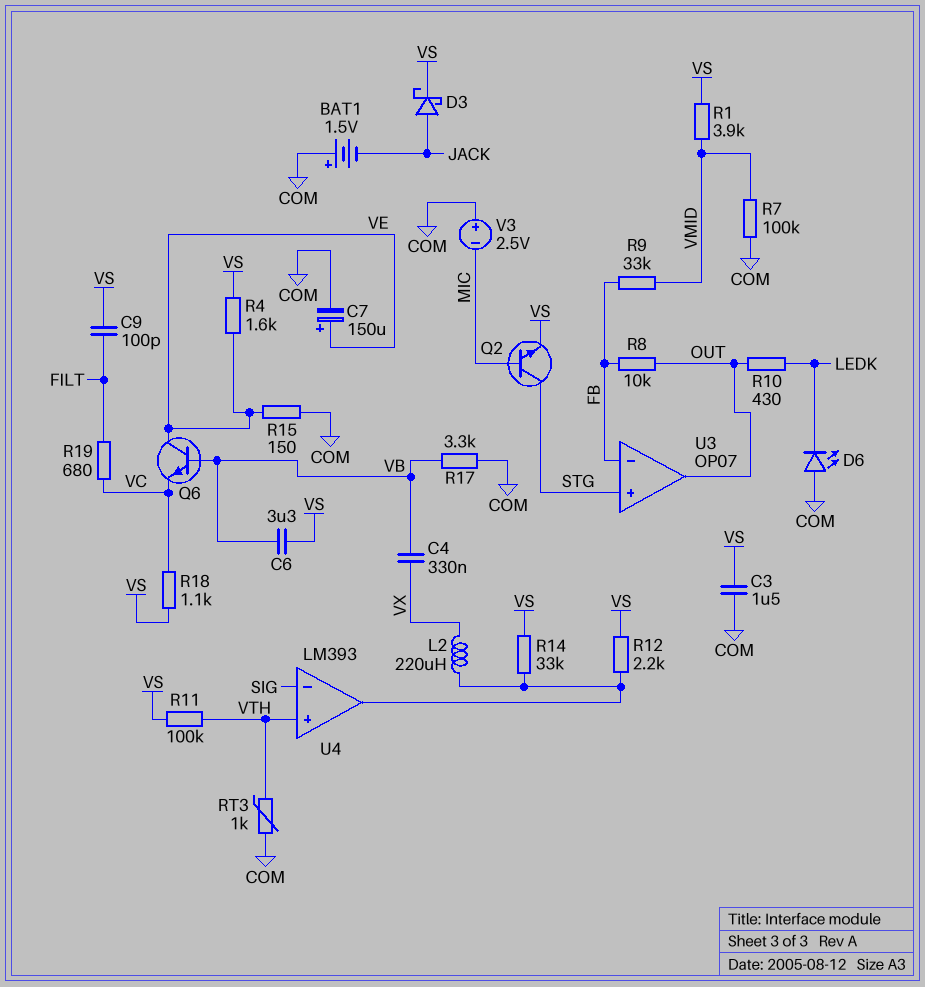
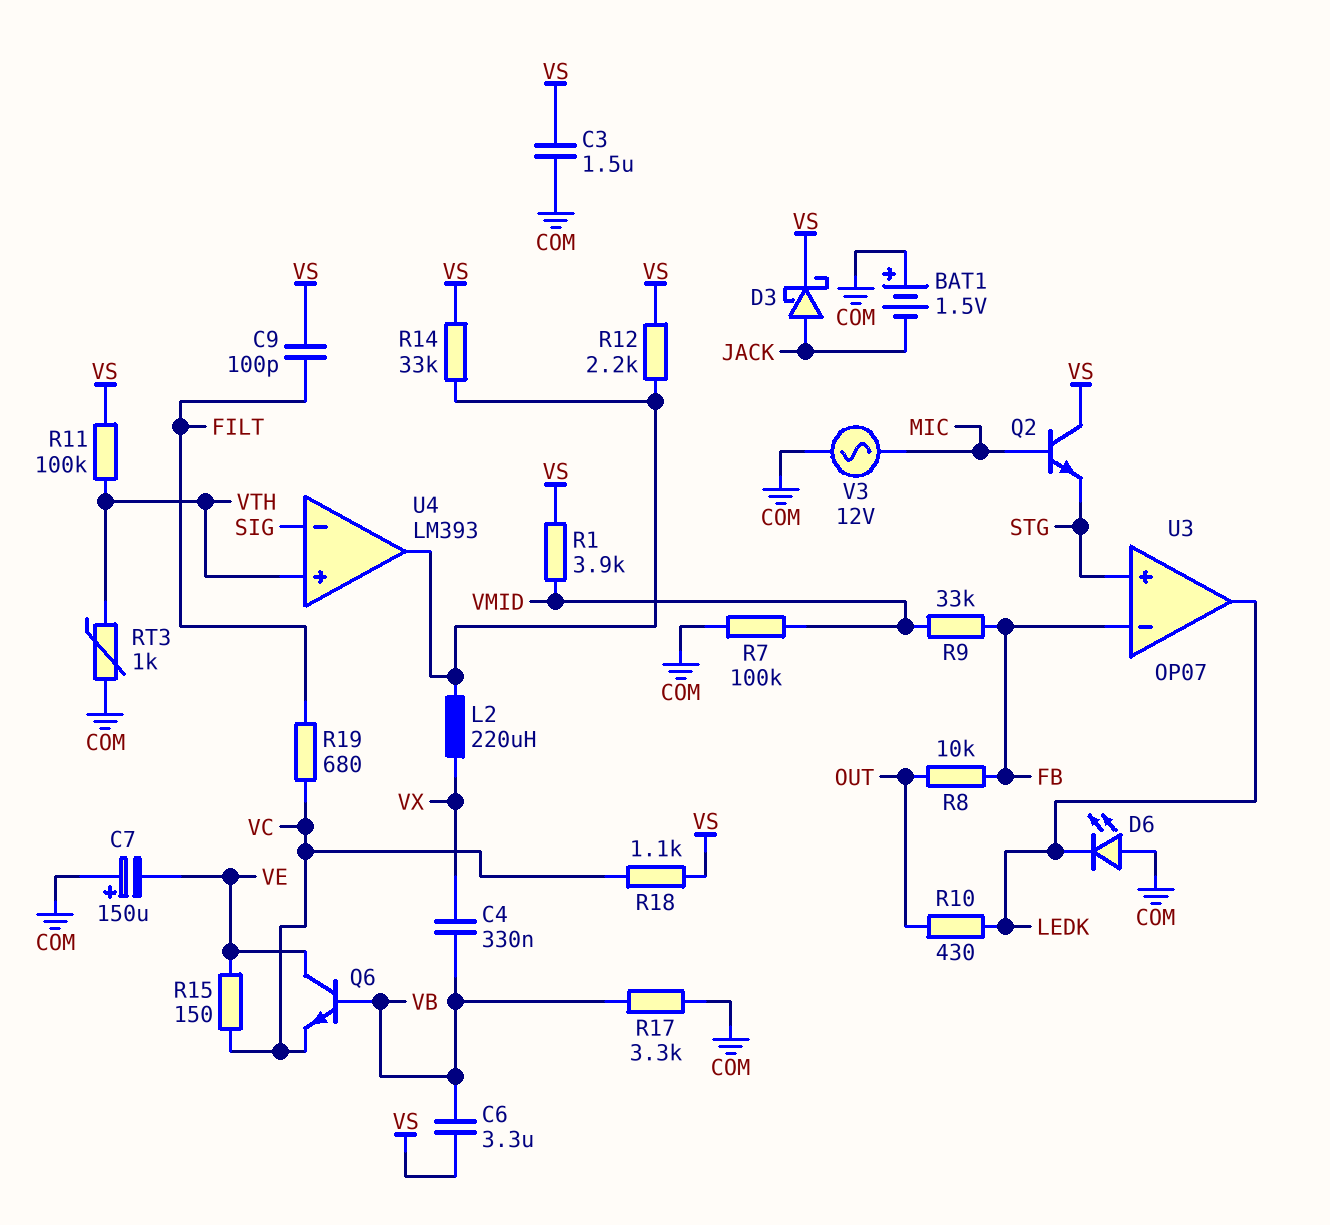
C7: 150uF (plus VE, minus COM) -> 150uF (plus COM, minus VE)
Q2: NPN (B MIC, C STG, E VS) -> NPN (B MIC, C VS, E STG)
R4: 1.6k (VE, VS) -> none
R15: 150 (COM, VE) -> 150 (VC, VE)
U3 pin out: OUT -> LEDK
V3: 2.5V (plus COM, minus MIC) -> AC 12V (COM, MIC)

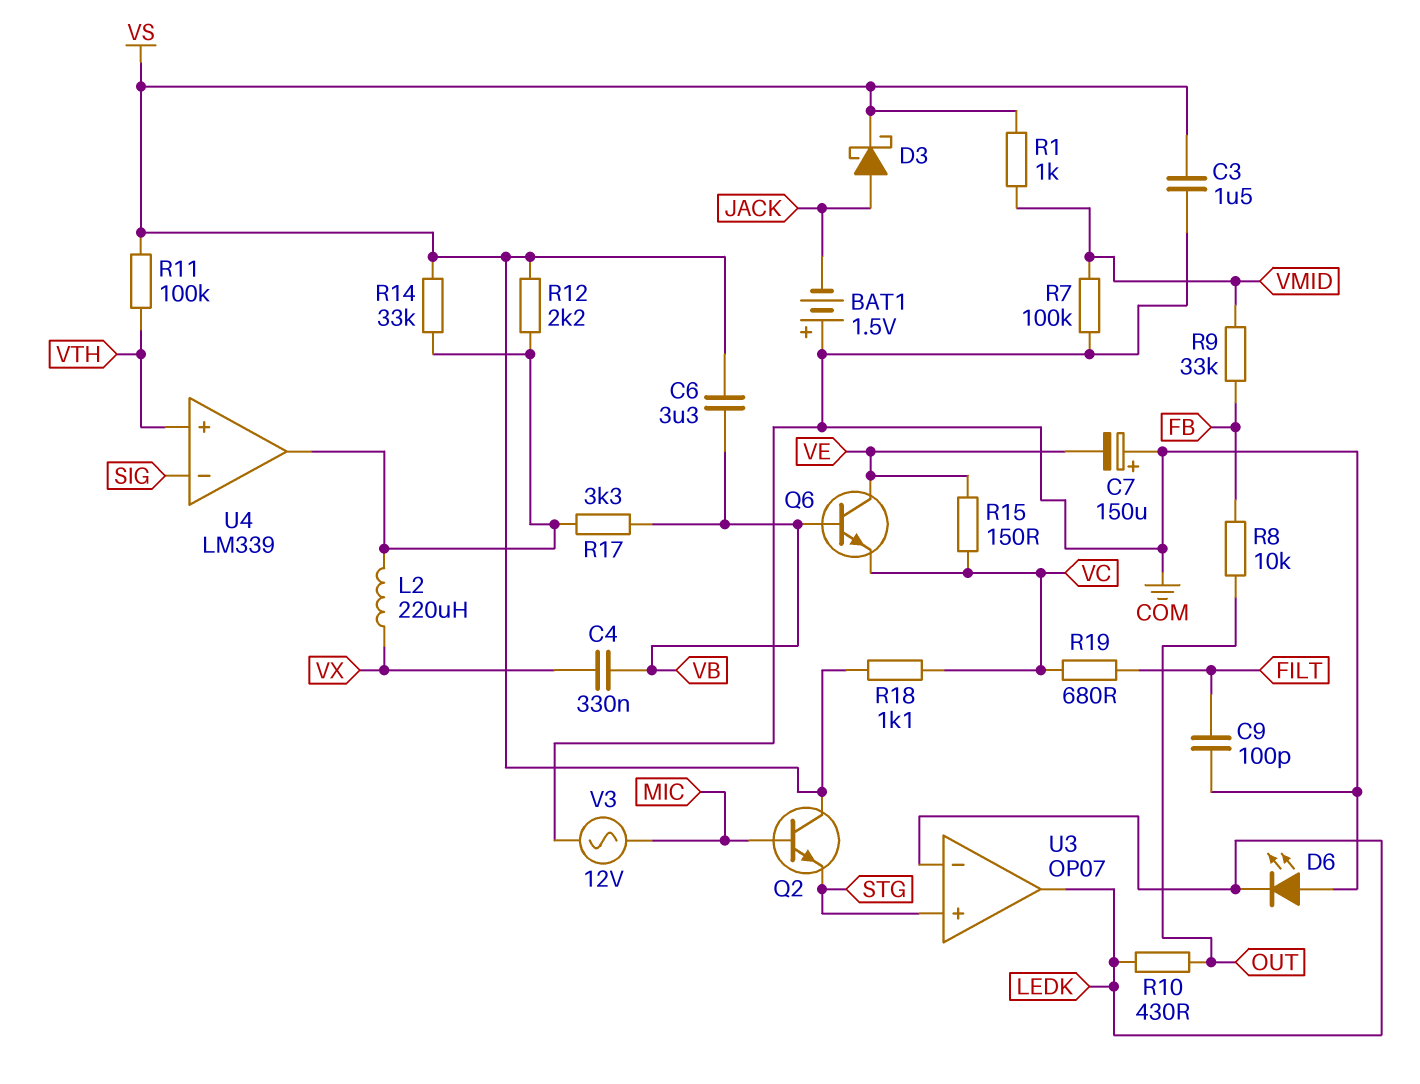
C9: 100pF (FILT, VS) -> 100pF (COM, FILT)
R1: 3.9k (VMID, VS) -> 1k (VMID, VS)
R17: 3.3k (COM, VB) -> 3.3k (U4/out, VB)
RT3: 1k (COM, VTH) -> none
U3 pin in-: FB -> LEDK
U4: LM393 -> LM339

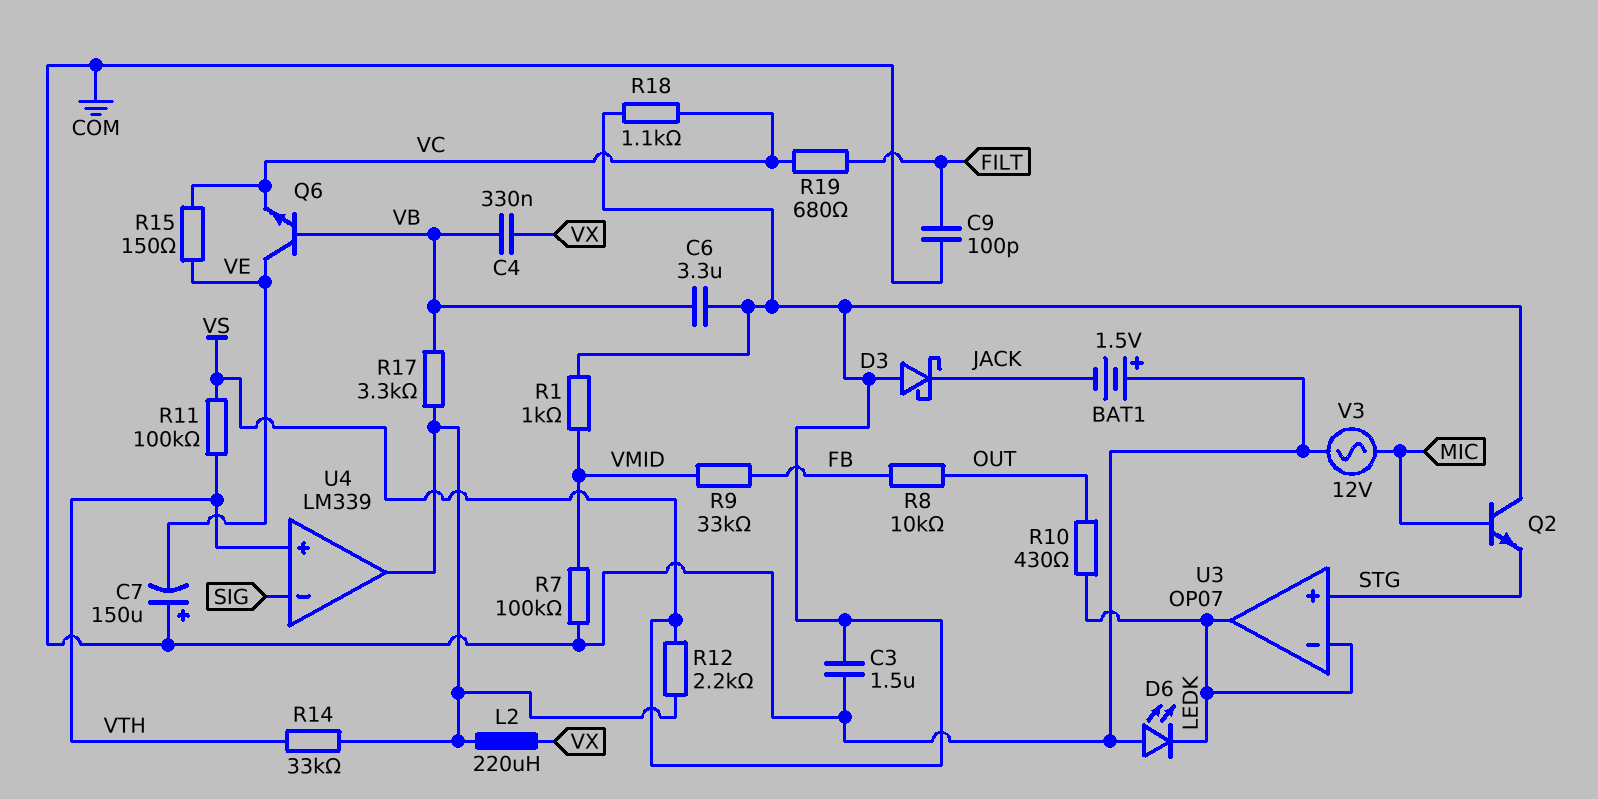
D3: schottky (A JACK, K VS) -> schottky (A VS, K JACK)
R14: 33k (U4/out, VS) -> 33k (U4/out, VTH)

